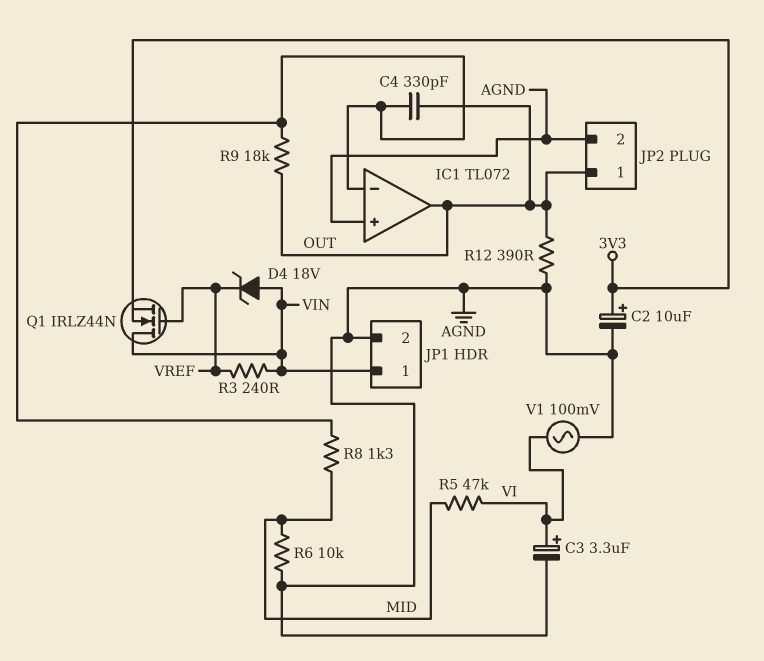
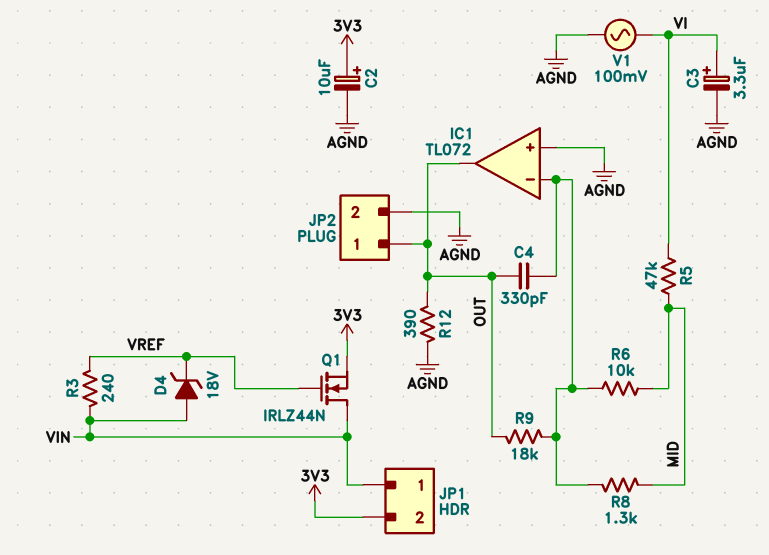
JP1 pin 2: AGND -> 3V3
R6: 10k (AGND, MID) -> 10k (IC1/in-, MID)

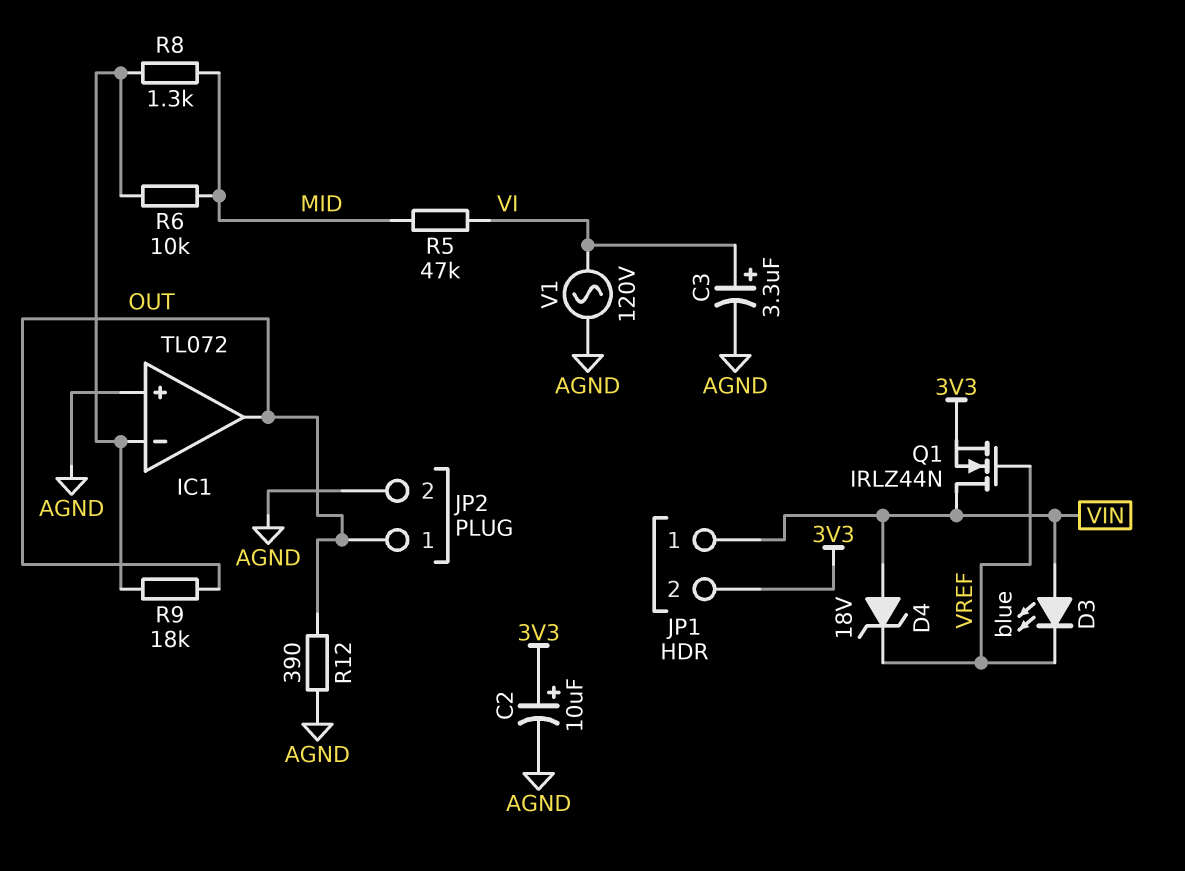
C4: 330pF (IC1/in-, OUT) -> none
D3: none -> LED blue (A VIN, K VREF)
R3: 240 (VIN, VREF) -> none
V1: AC 100mV (AGND, VI) -> AC 120V (AGND, VI)

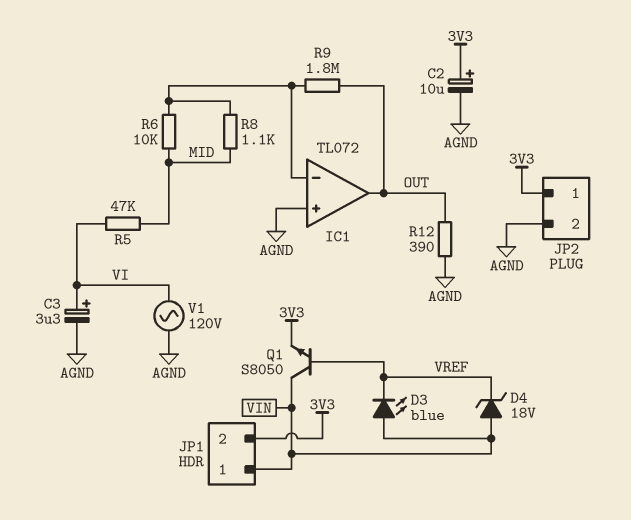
JP2 pin 1: OUT -> 3V3
Q1: NMOS IRLZ44N (G VREF, D VIN, S 3V3) -> NPN S8050 (B VREF, C VIN, E 3V3)
R8: 1.3k (IC1/in-, MID) -> 1.1k (IC1/in-, MID)
R9: 18k (IC1/in-, OUT) -> 1.8M (IC1/in-, OUT)

